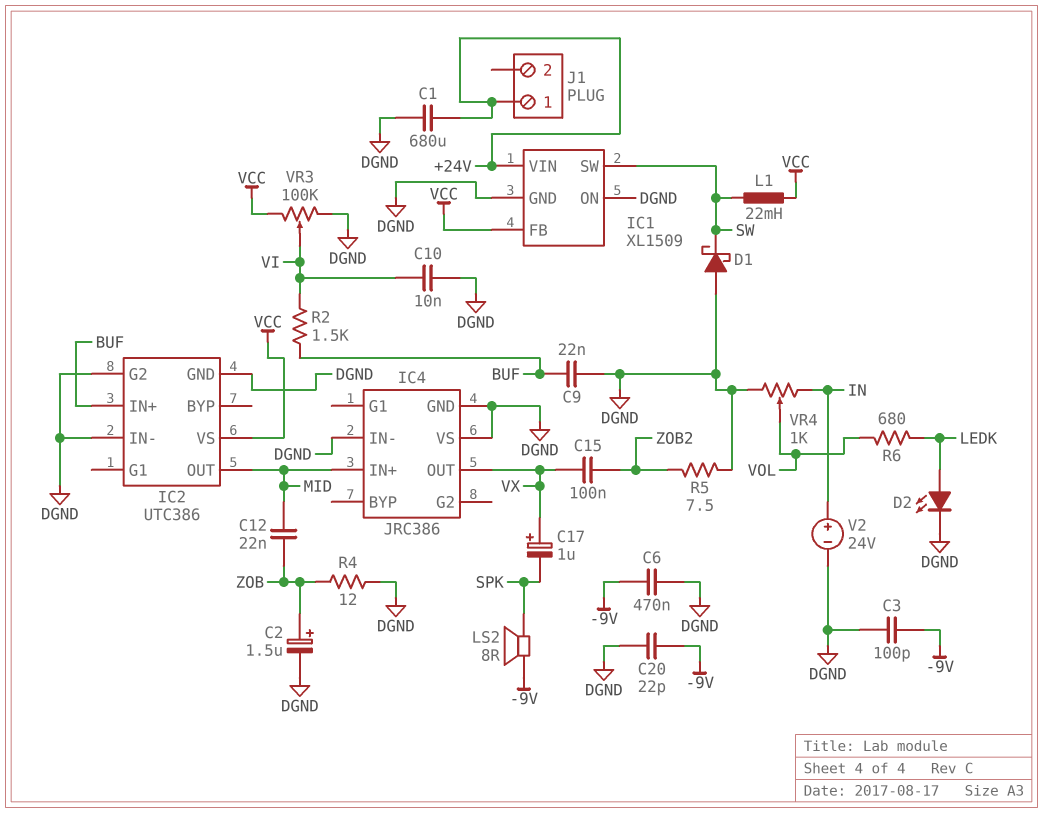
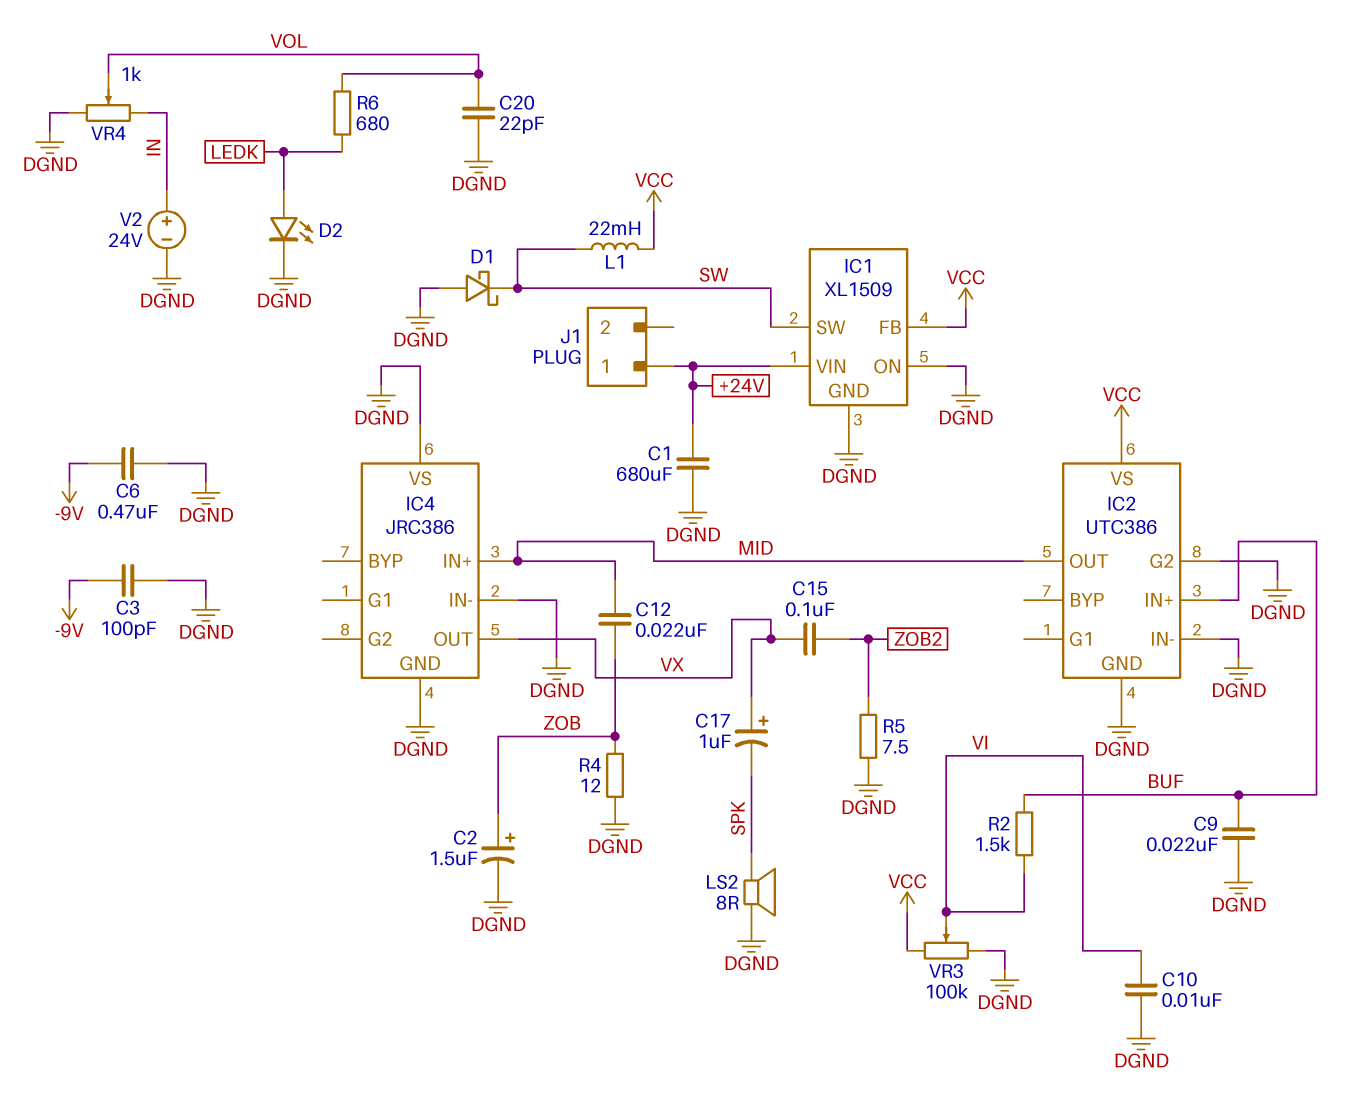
C20: 22pF (-9V, DGND) -> 22pF (DGND, VOL)
LS2: speaker 8R (-9V, SPK) -> speaker 8R (DGND, SPK)

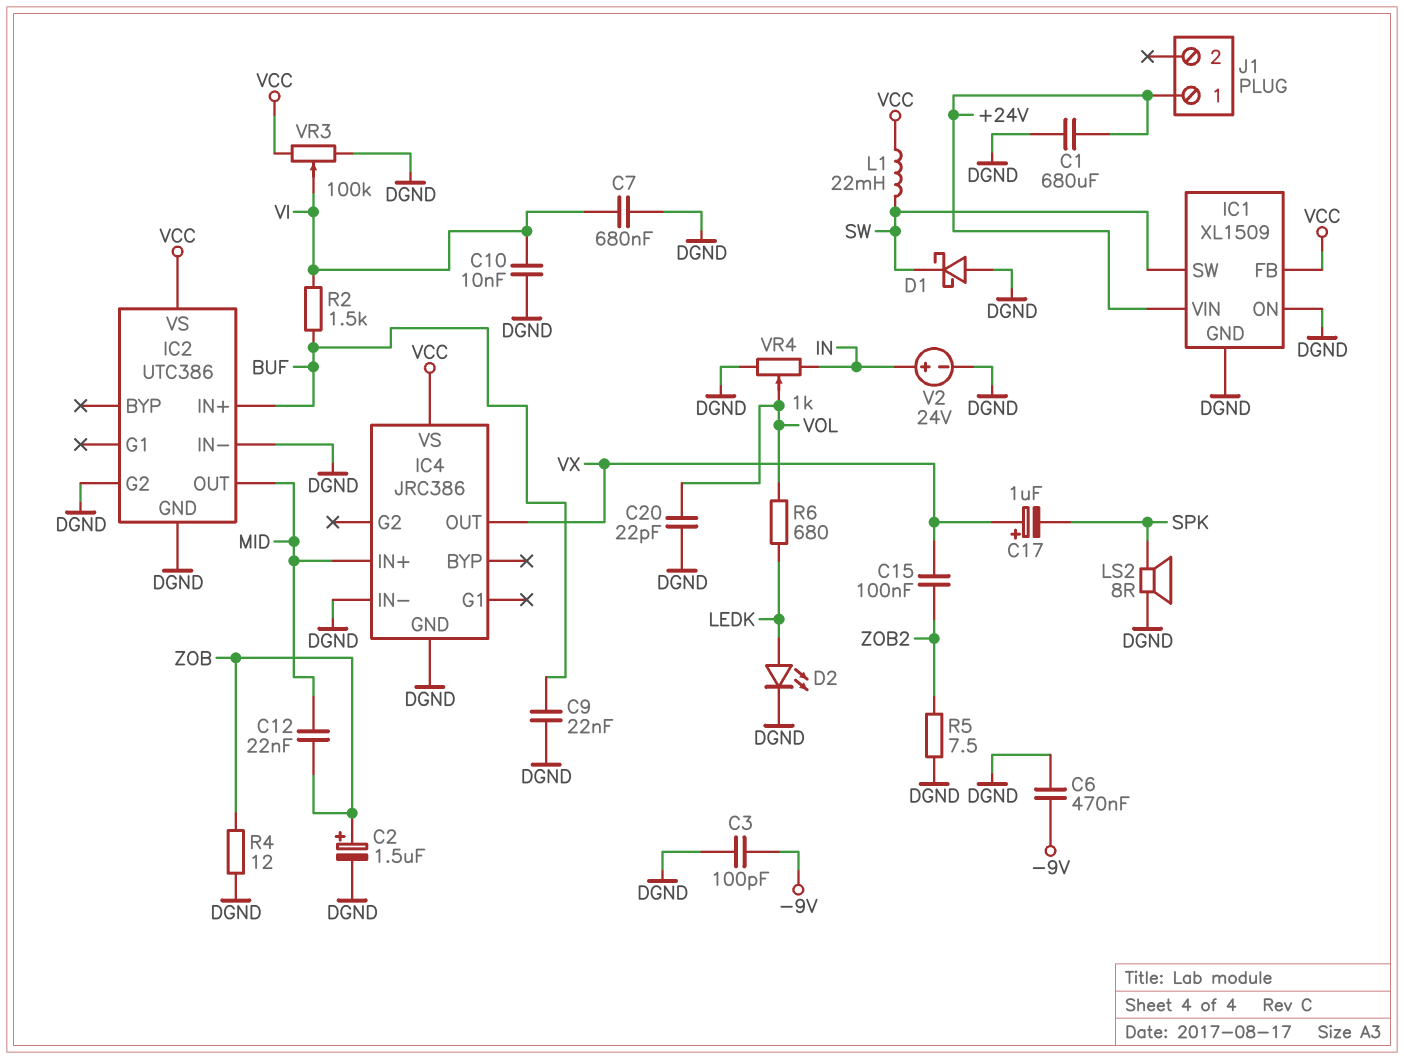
C7: none -> 680nF (DGND, VI)
IC4 pin VS: DGND -> VCC

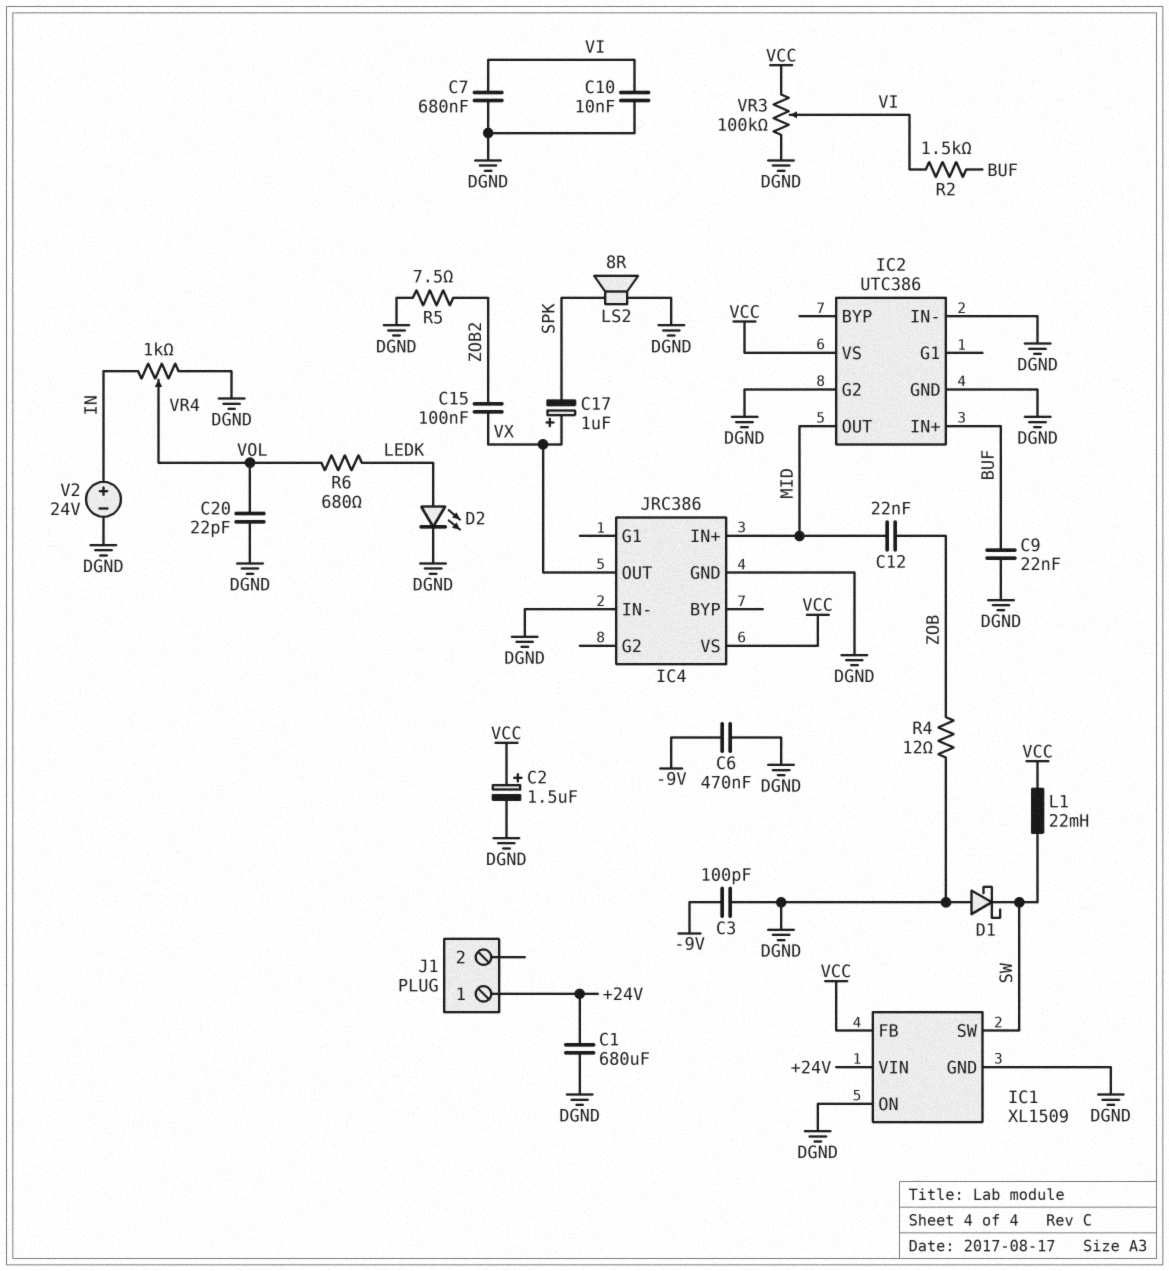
C2: 1.5uF (plus ZOB, minus DGND) -> 1.5uF (plus VCC, minus DGND)

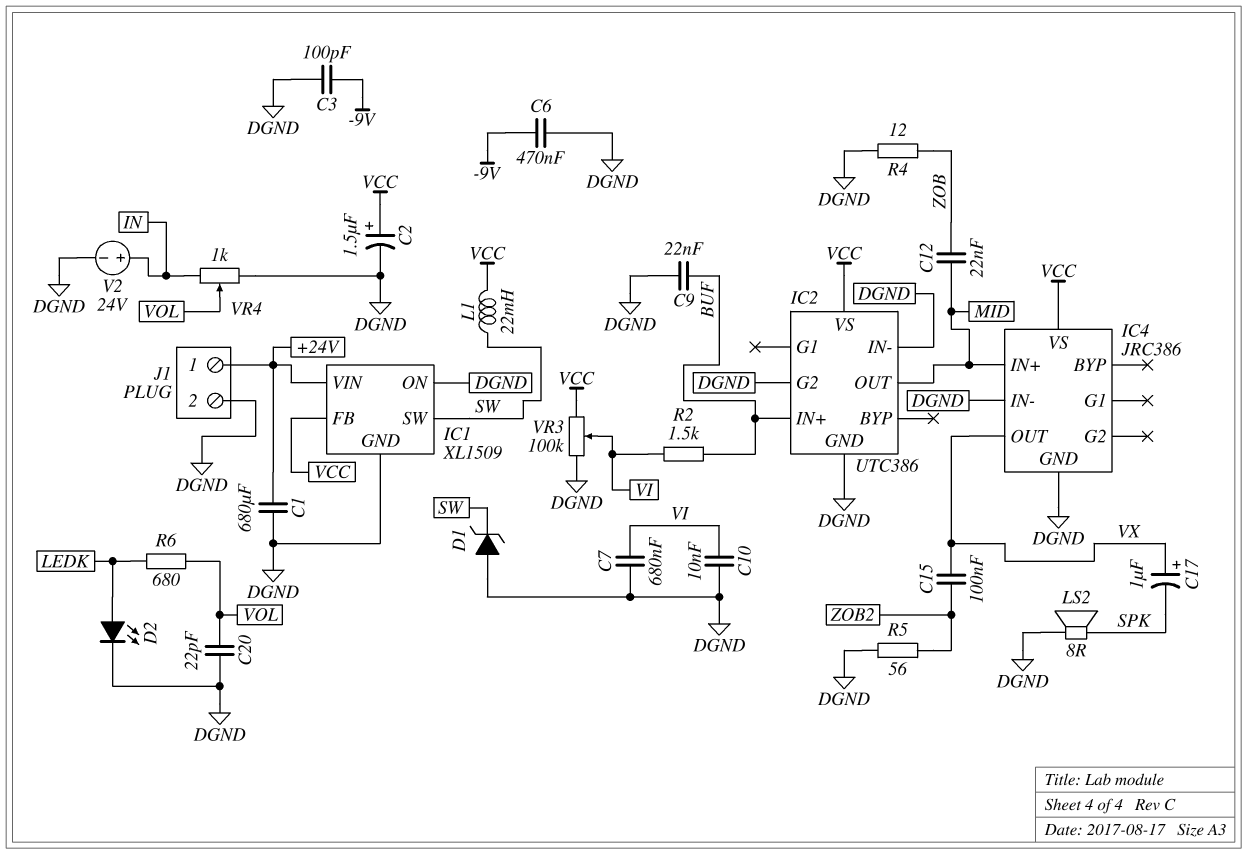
D1: schottky (A DGND, K SW) -> zener (A DGND, K SW)
J1 pin 2: none -> DGND
R5: 7.5 (DGND, ZOB2) -> 56 (DGND, ZOB2)

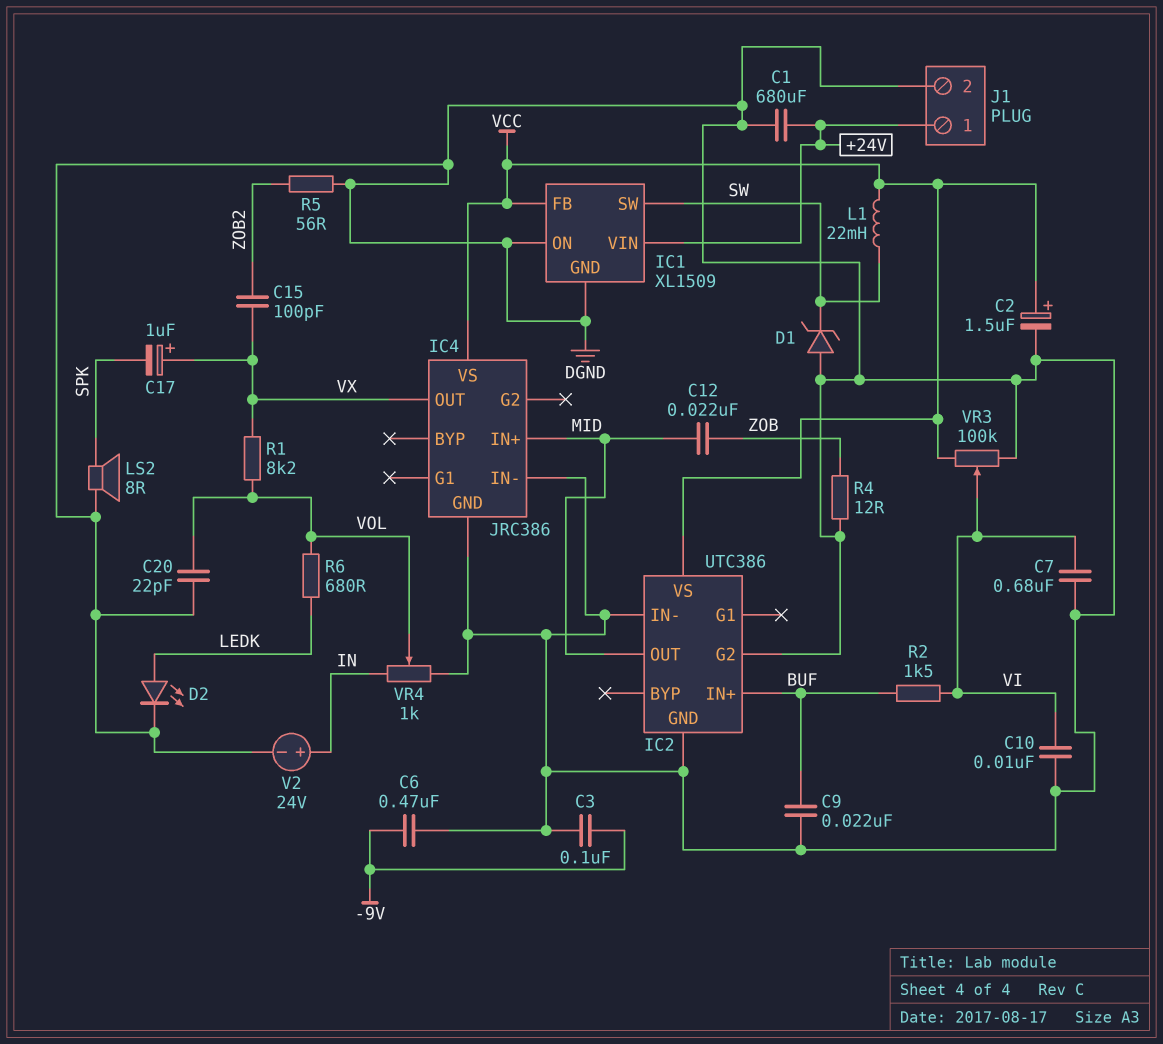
C3: 100pF (-9V, DGND) -> 100nF (-9V, DGND)
C15: 100nF (VX, ZOB2) -> 100pF (VX, ZOB2)
R1: none -> 8.2k (VOL, VX)

